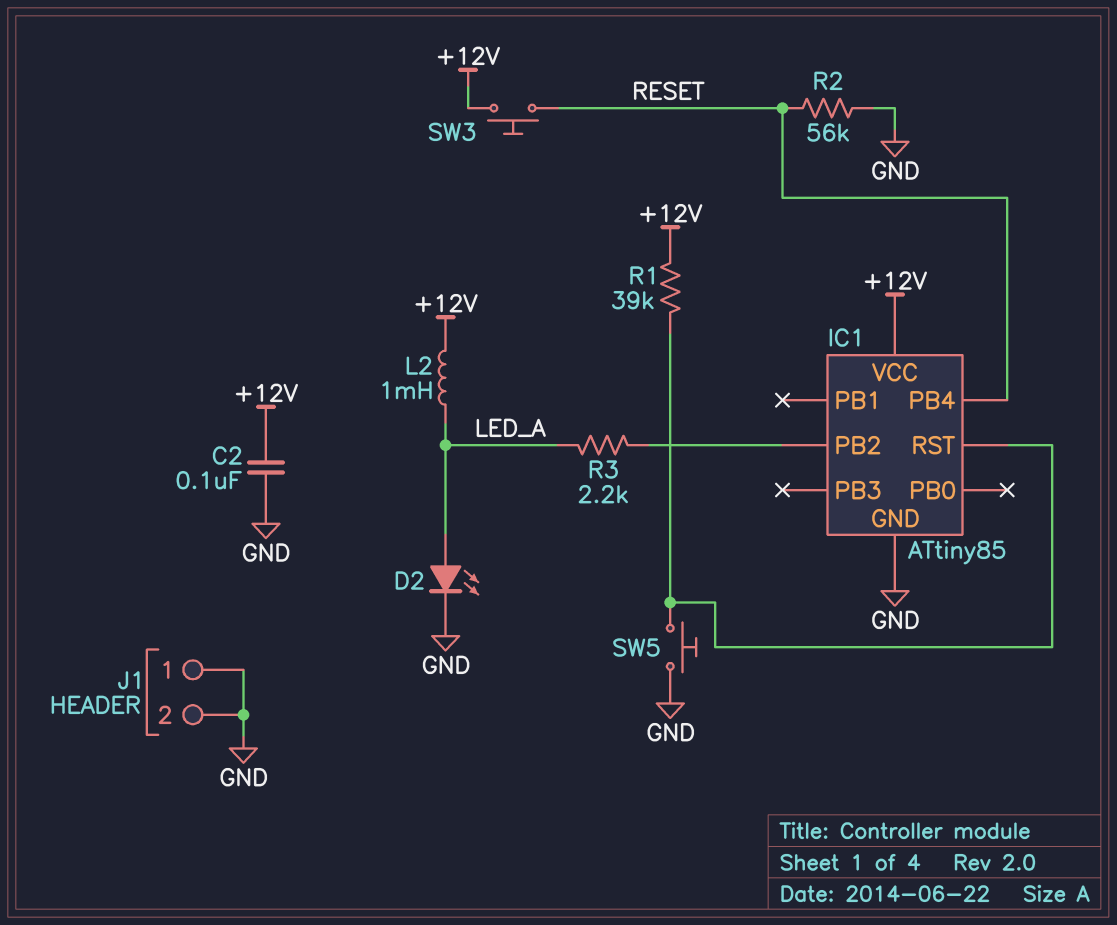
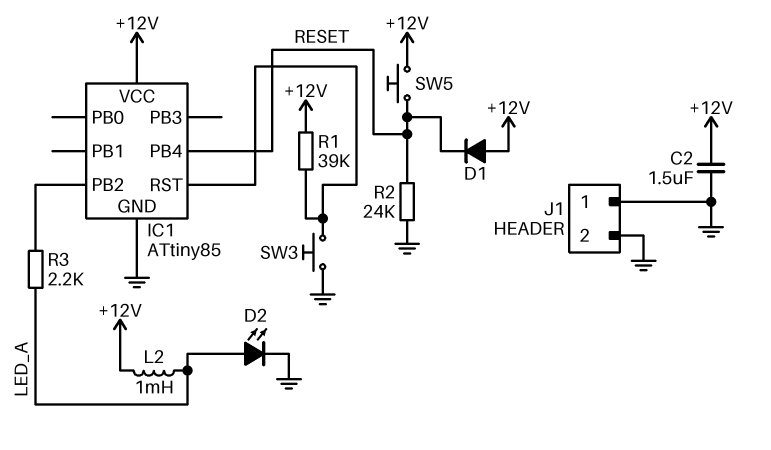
C2: 100nF (+12V, GND) -> 1.5uF (+12V, GND)
D1: none -> diode (A +12V, K RESET)
R2: 56k (GND, RESET) -> 24k (GND, RESET)
SW3: button (+12V, RESET) -> button (GND, IC1/RST)
SW5: button (GND, IC1/RST) -> button (+12V, RESET)

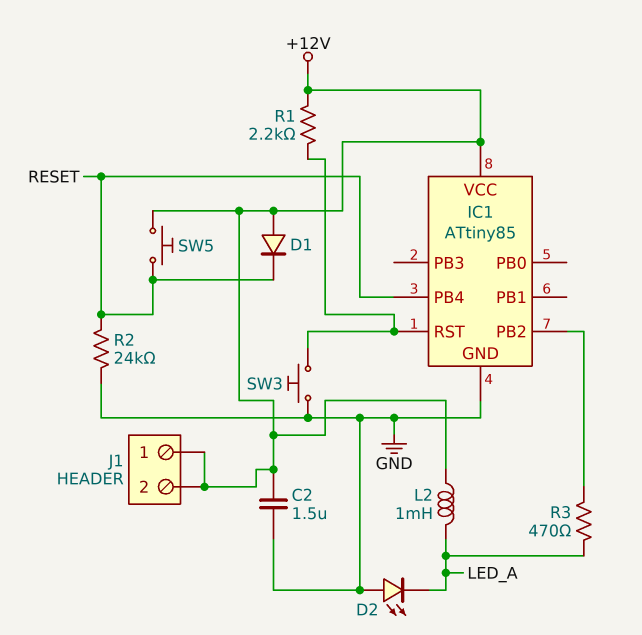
D2: LED (A LED_A, K GND) -> LED (A GND, K LED_A)
J1 pin 1: GND -> +12V
J1 pin 2: GND -> +12V
R1: 39k (+12V, IC1/RST) -> 2.2k (+12V, IC1/RST)
R3: 2.2k (IC1/PB2, LED_A) -> 470 (IC1/PB2, LED_A)

